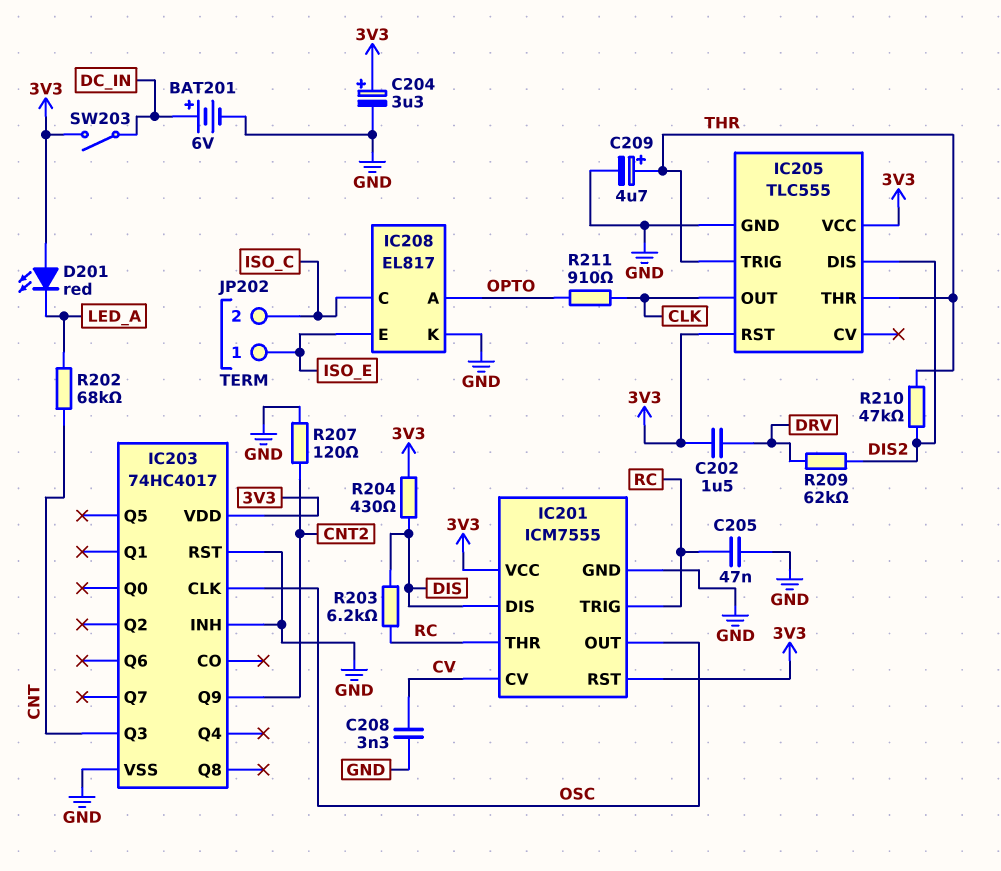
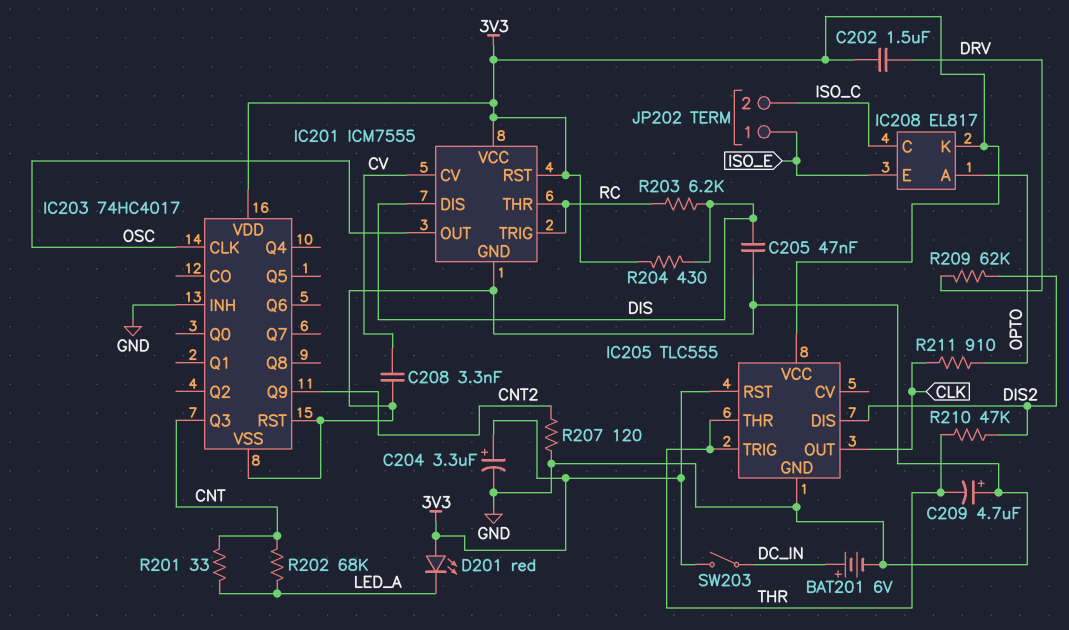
C205: 47nF (GND, RC) -> 47nF (DIS, GND)
C209: 4.7uF (plus THR, minus GND) -> 4.7uF (plus GND, minus THR)
IC208 pin K: GND -> 3V3
R201: none -> 33 (CNT, LED_A)

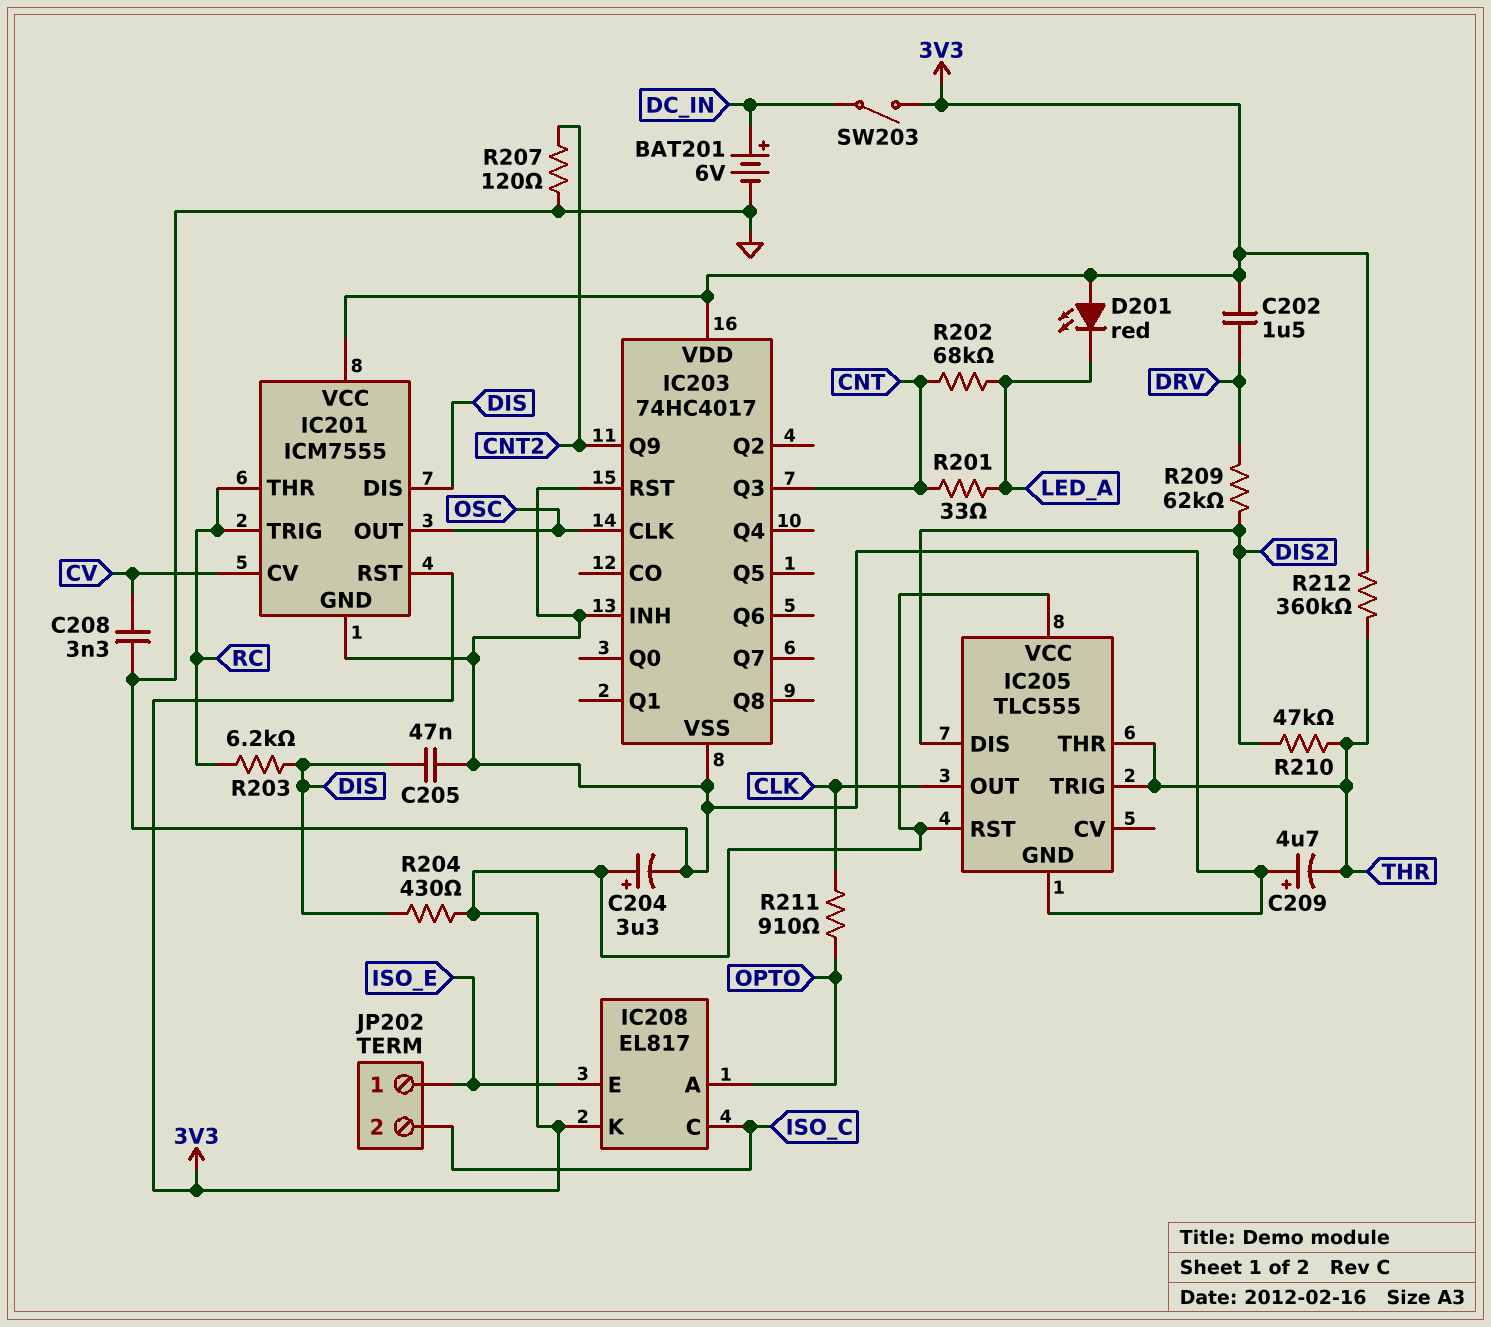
R212: none -> 360k (3V3, THR)

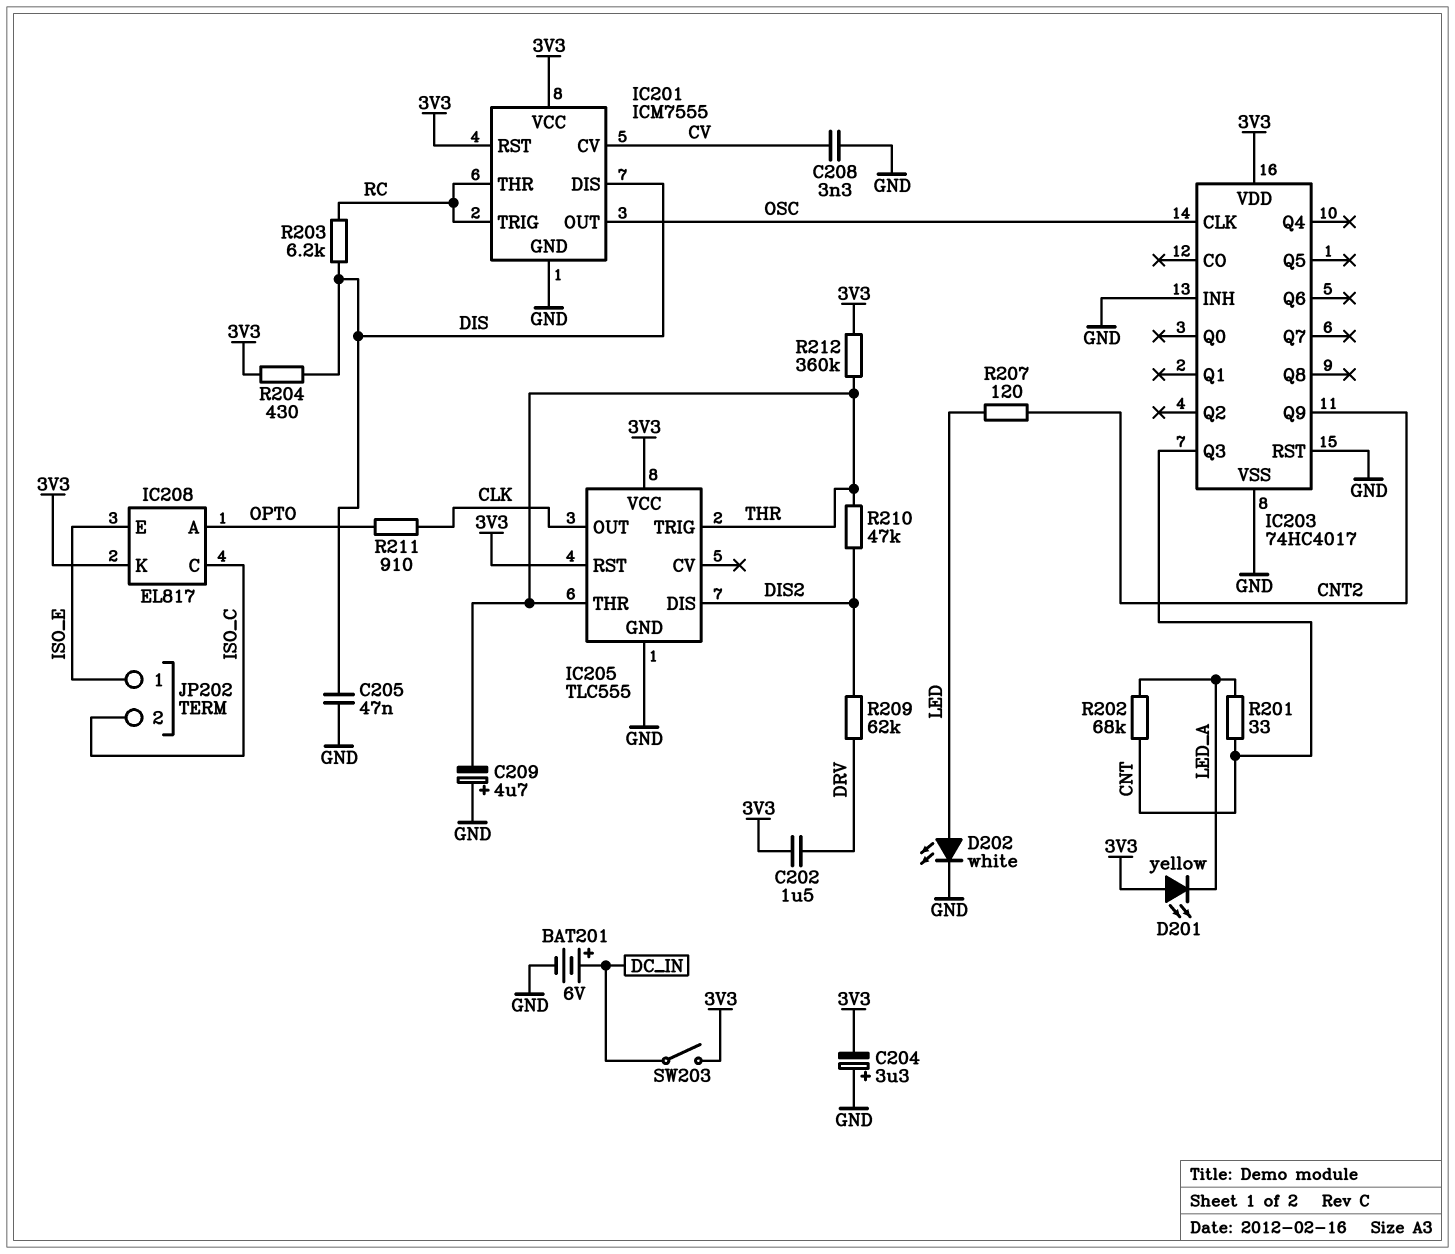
C204: 3.3uF (plus 3V3, minus GND) -> 3.3uF (plus GND, minus 3V3)
D201: LED red (A 3V3, K LED_A) -> LED yellow (A 3V3, K LED_A)
D202: none -> LED white (A LED, K GND)
R207: 120 (CNT2, GND) -> 120 (CNT2, LED)

